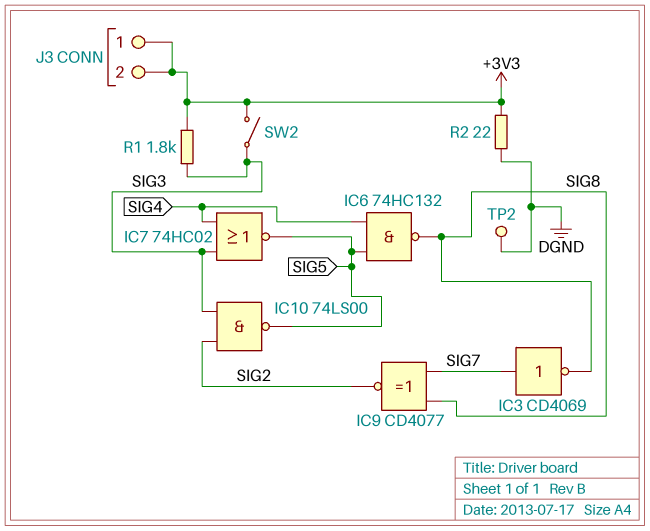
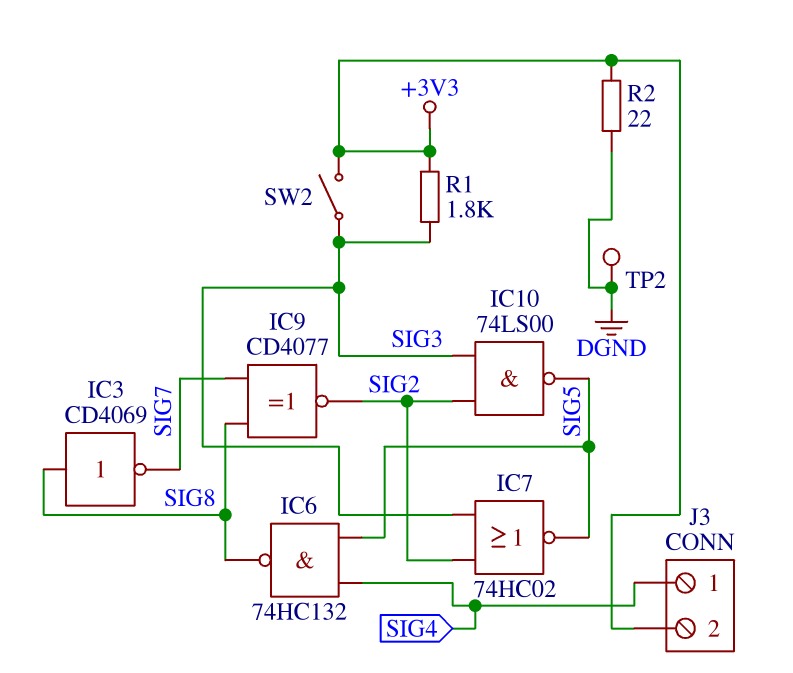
IC3: NOT CD4069 (in SIG7, out SIG8) -> NOT CD4069 (in SIG8, out SIG7)
IC7: NOR 74HC02 (in SIG3, in SIG4, out SIG5) -> NOR 74HC02 (in SIG2, in SIG3, out SIG5)
J3 pin 1: +3V3 -> SIG4

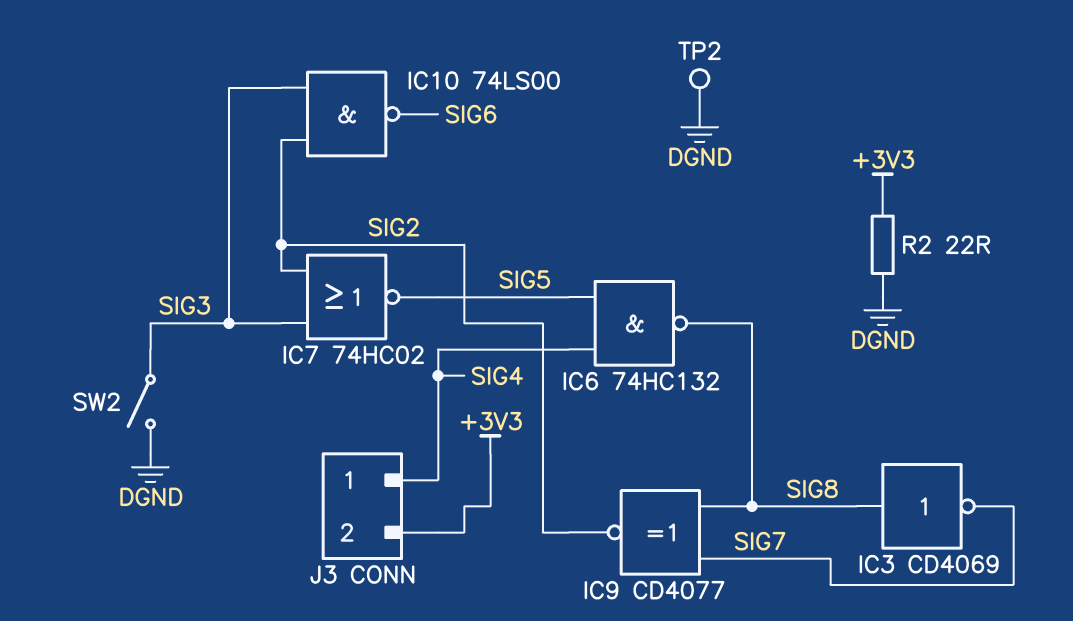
IC10: NAND 74LS00 (in SIG2, in SIG3, out SIG5) -> NAND 74LS00 (in SIG2, in SIG3, out SIG6)
R1: 1.8k (+3V3, SIG3) -> none
SW2: switch (+3V3, SIG3) -> switch (DGND, SIG3)

